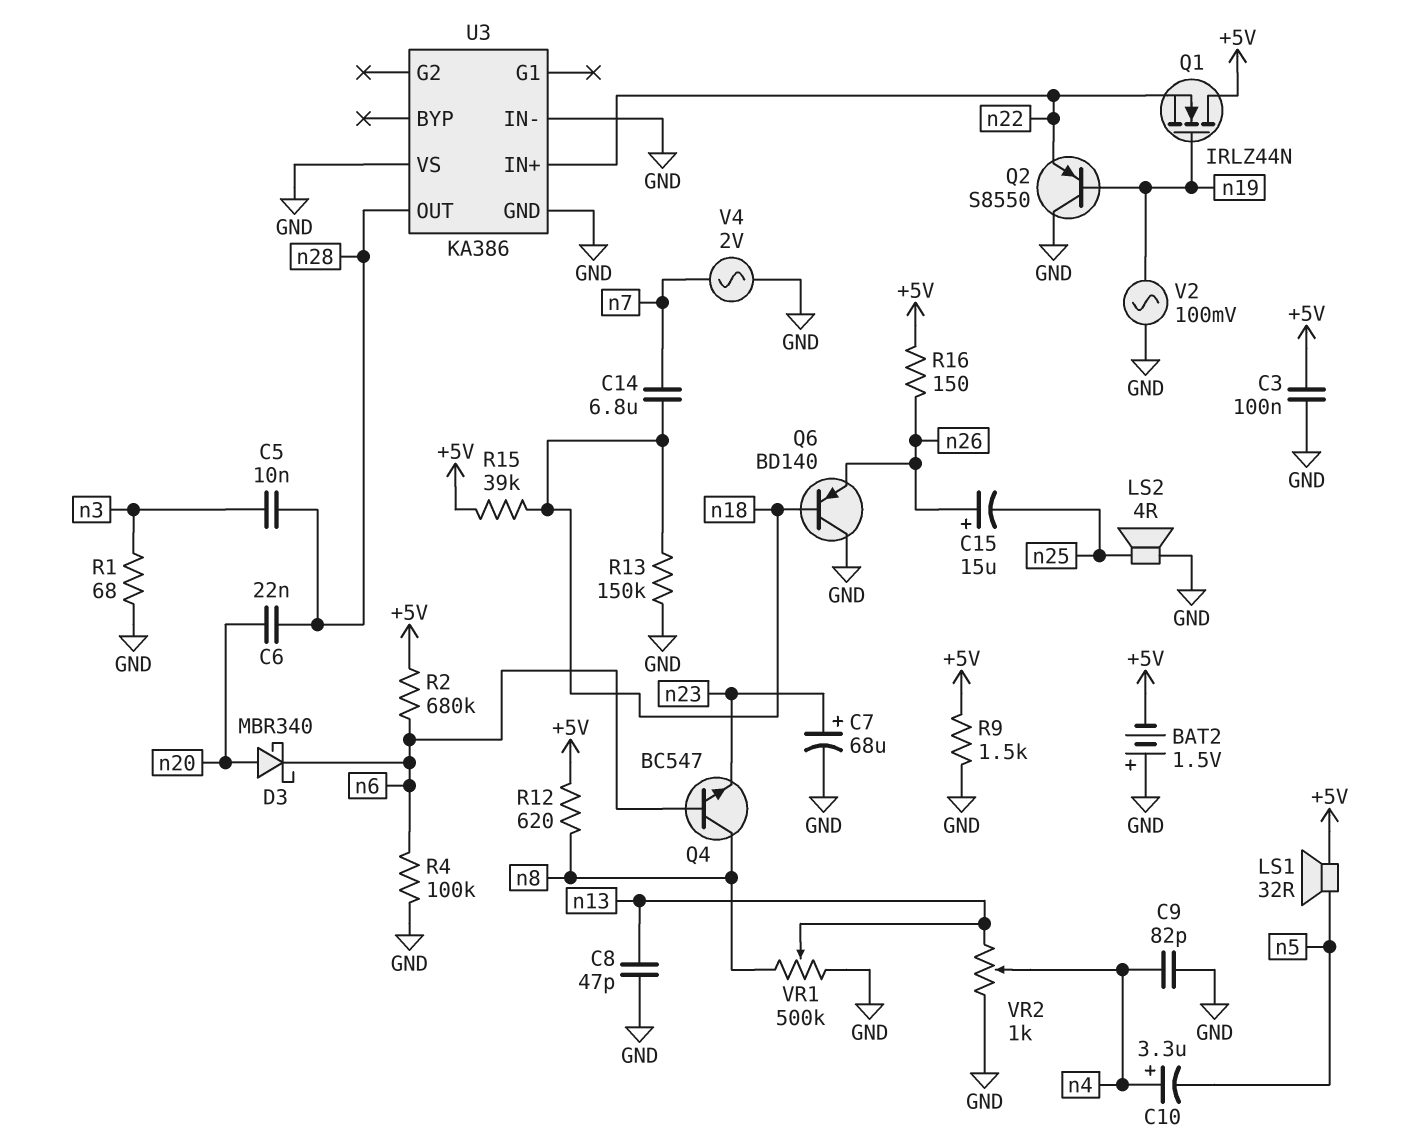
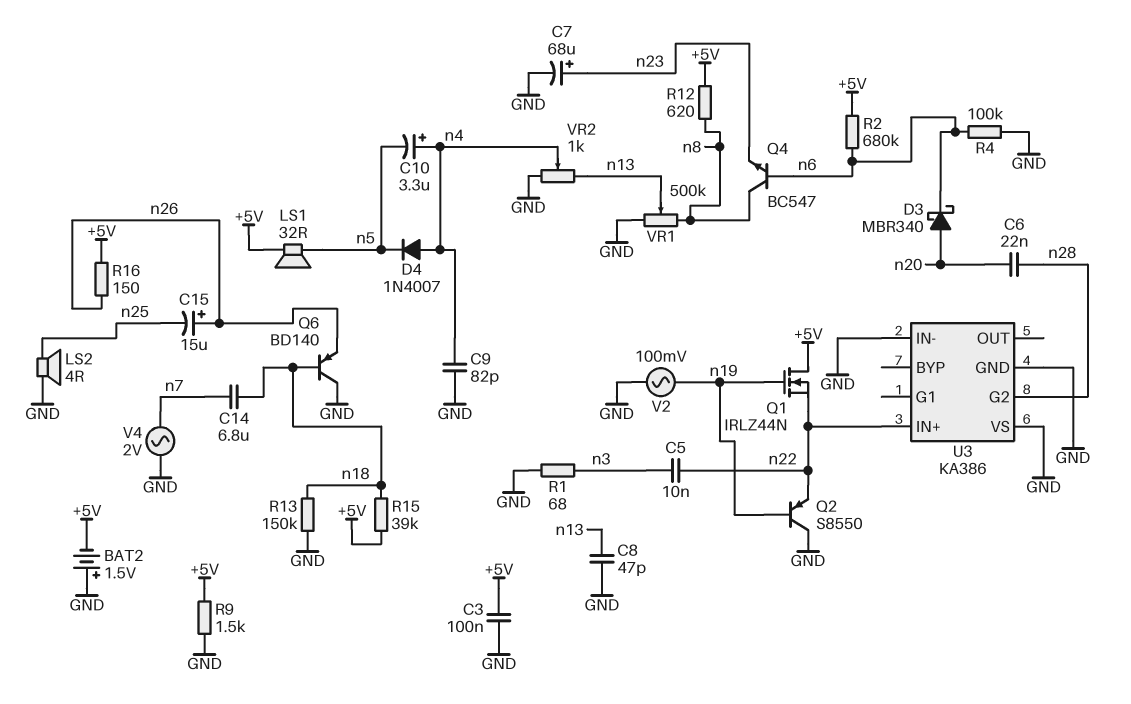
C5: 10nF (n3, n28) -> 10nF (n3, n22)
D4: none -> diode 1N4007 (A n4, K n5)
U3 pin G2: none -> n28
U3 pin OUT: n28 -> none

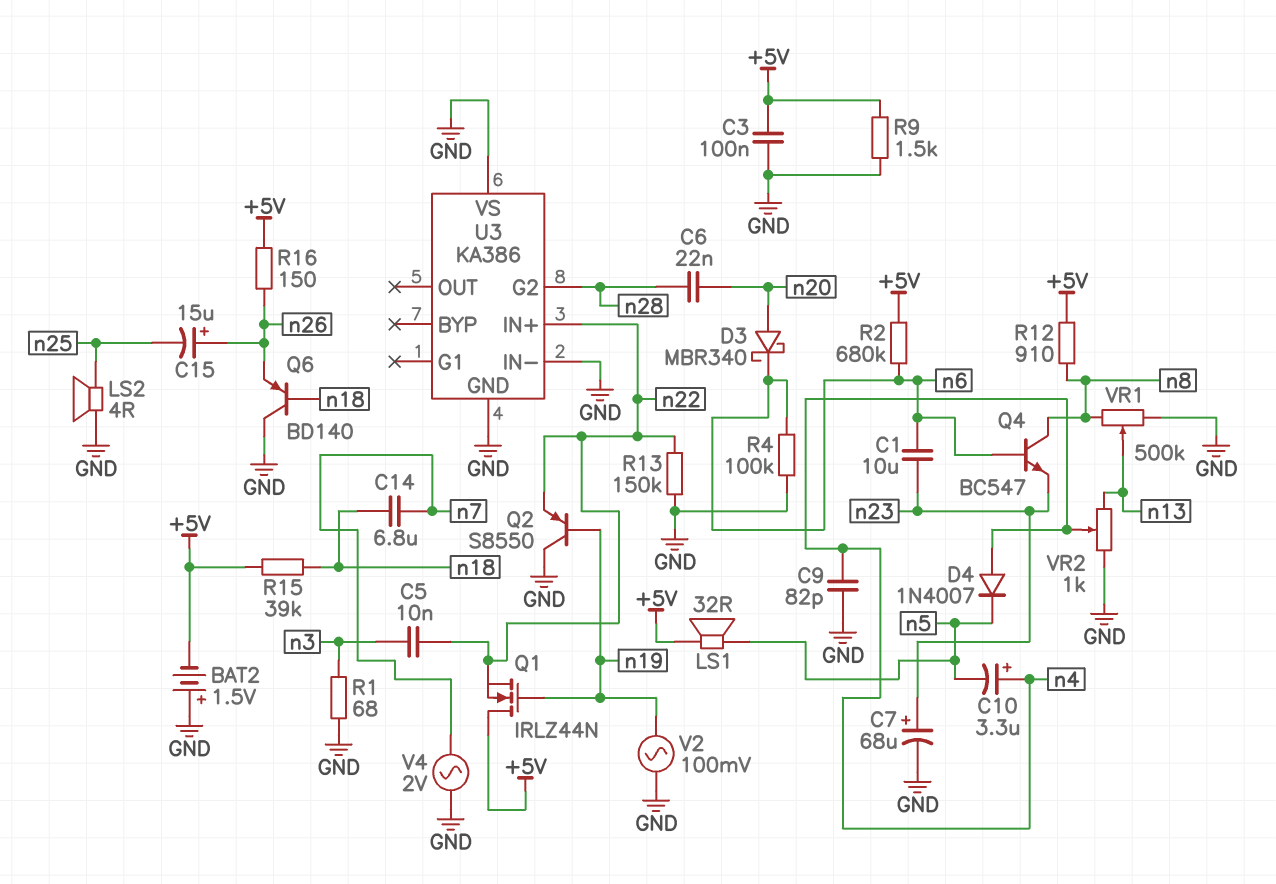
C1: none -> 10uF (n6, n23)
C8: 47pF (GND, n13) -> none
R12: 620 (+5V, n8) -> 910 (+5V, n8)
R13: 150k (GND, n18) -> 150k (GND, n22)

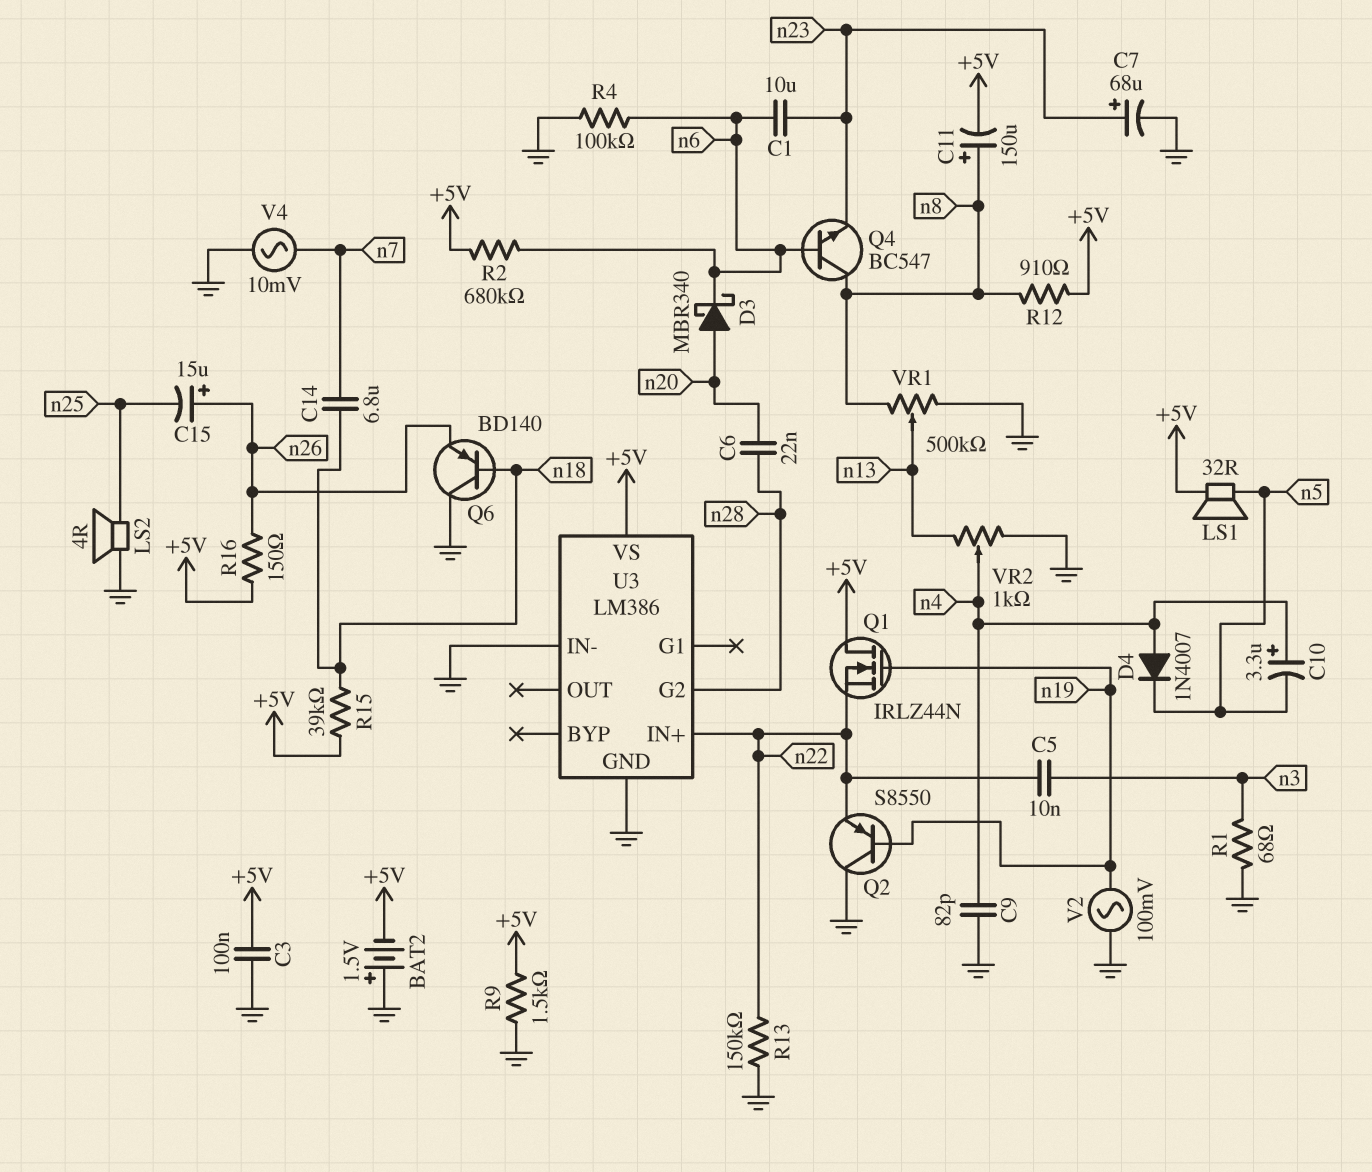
C11: none -> 150uF (plus n8, minus +5V)
U3: KA386 -> LM386
U3 pin VS: GND -> +5V
V4: AC 2V (GND, n7) -> AC 10mV (GND, n7)

